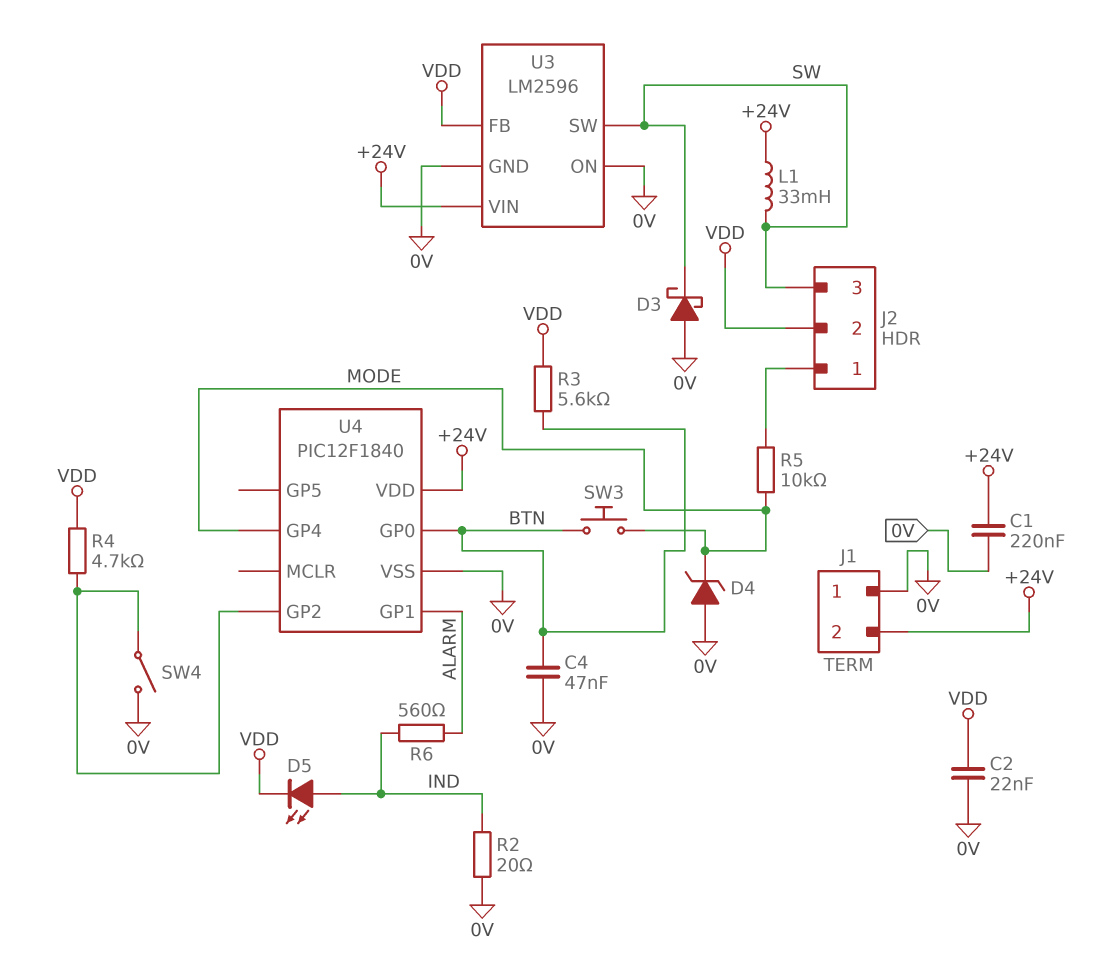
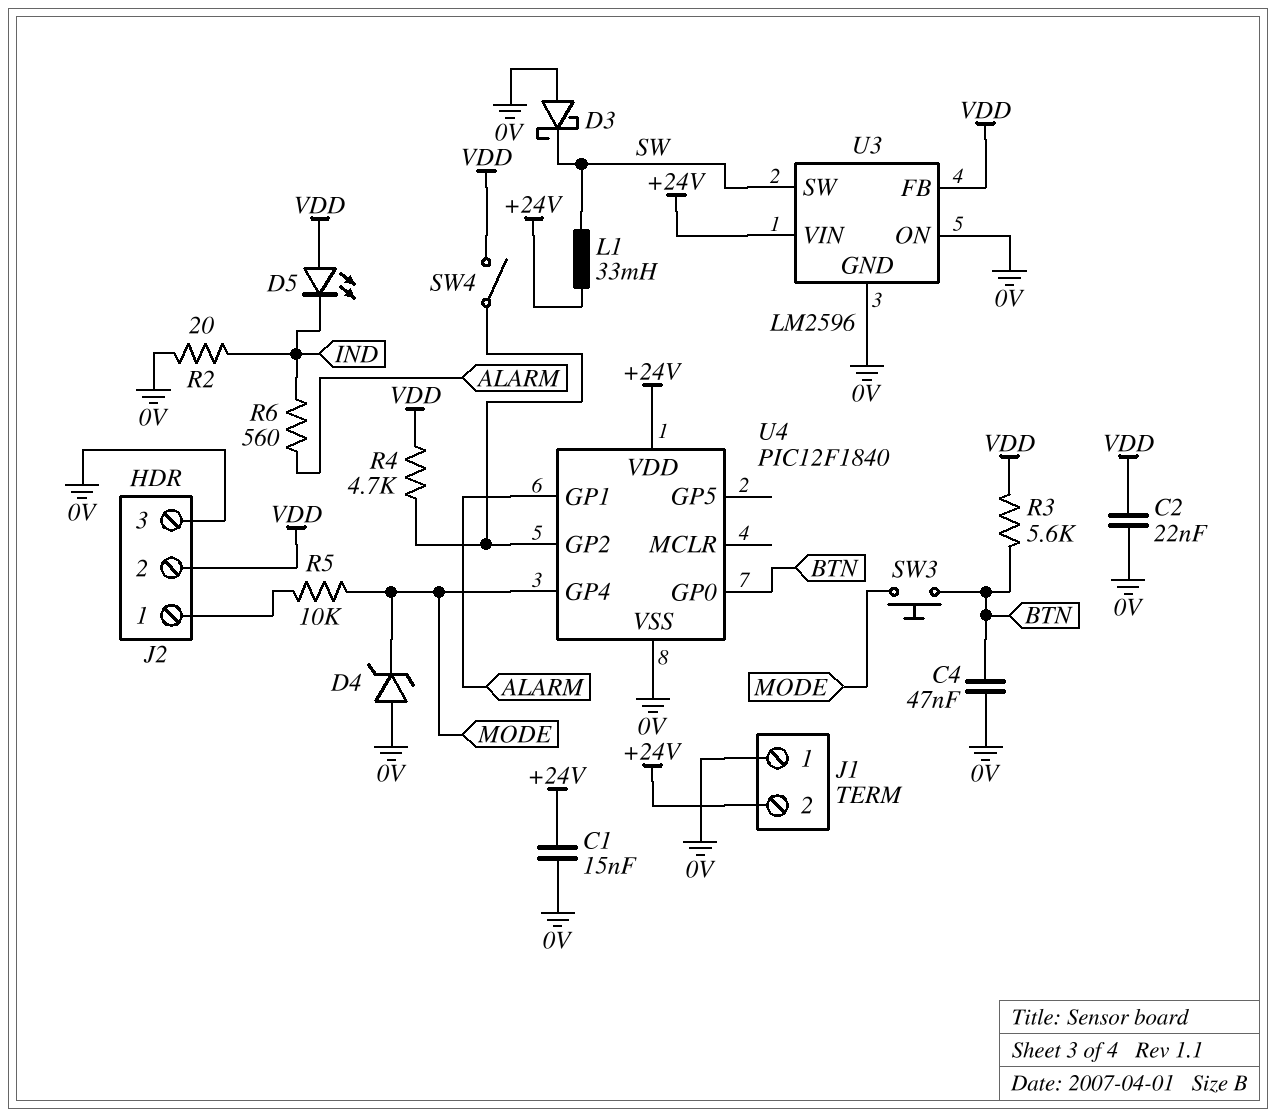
C1: 220nF (+24V, 0V) -> 15nF (+24V, 0V)
D5: LED (A IND, K VDD) -> LED (A VDD, K IND)
J2 pin 3: SW -> 0V
SW4: switch (0V, U4/GP2) -> switch (U4/GP2, VDD)

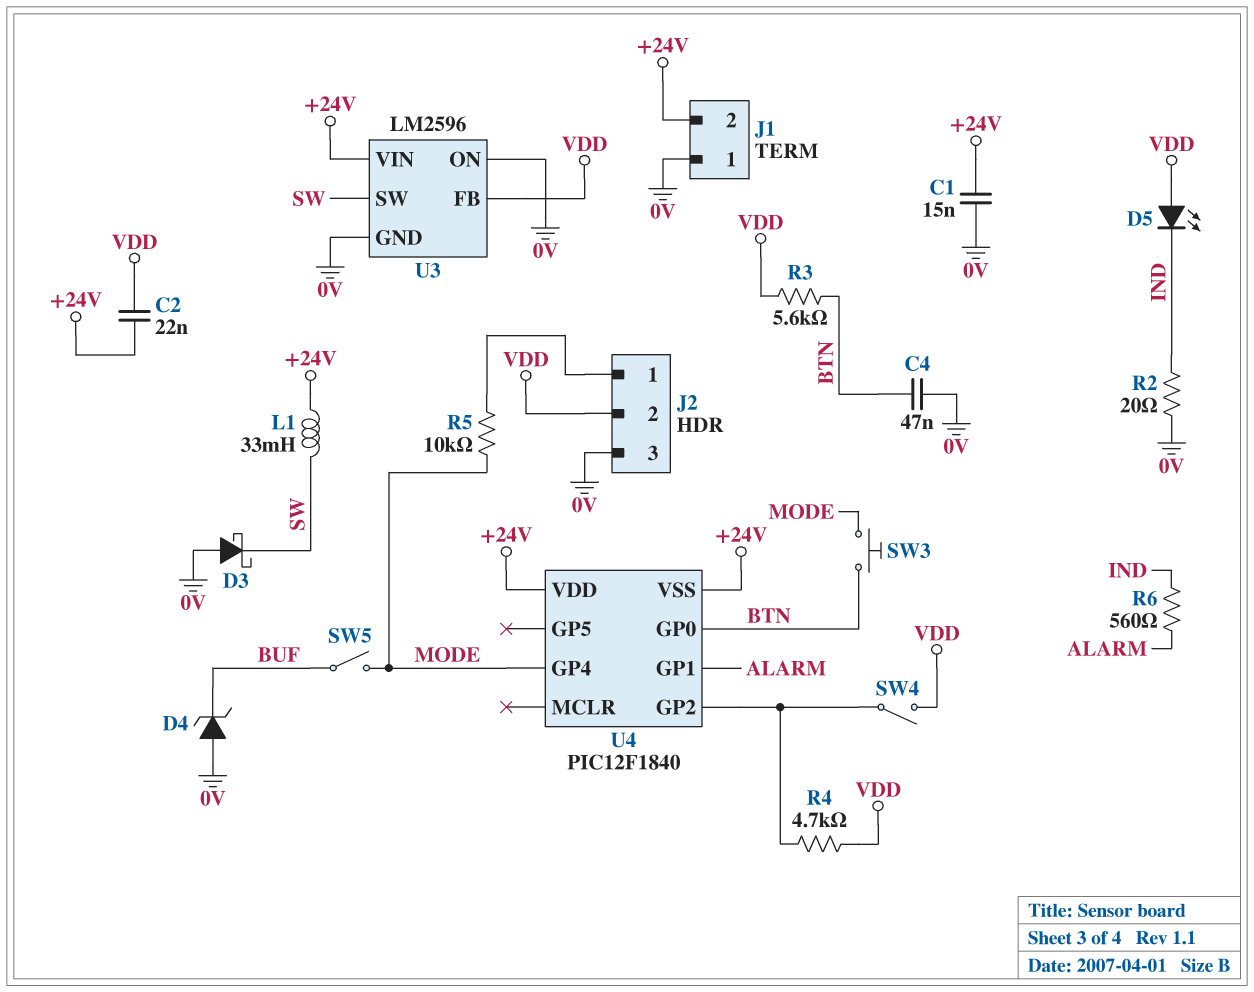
C2: 22nF (0V, VDD) -> 22nF (+24V, VDD)
D4: zener (A 0V, K MODE) -> zener (A 0V, K BUF)
SW5: none -> switch (BUF, MODE)
U4 pin VSS: 0V -> +24V

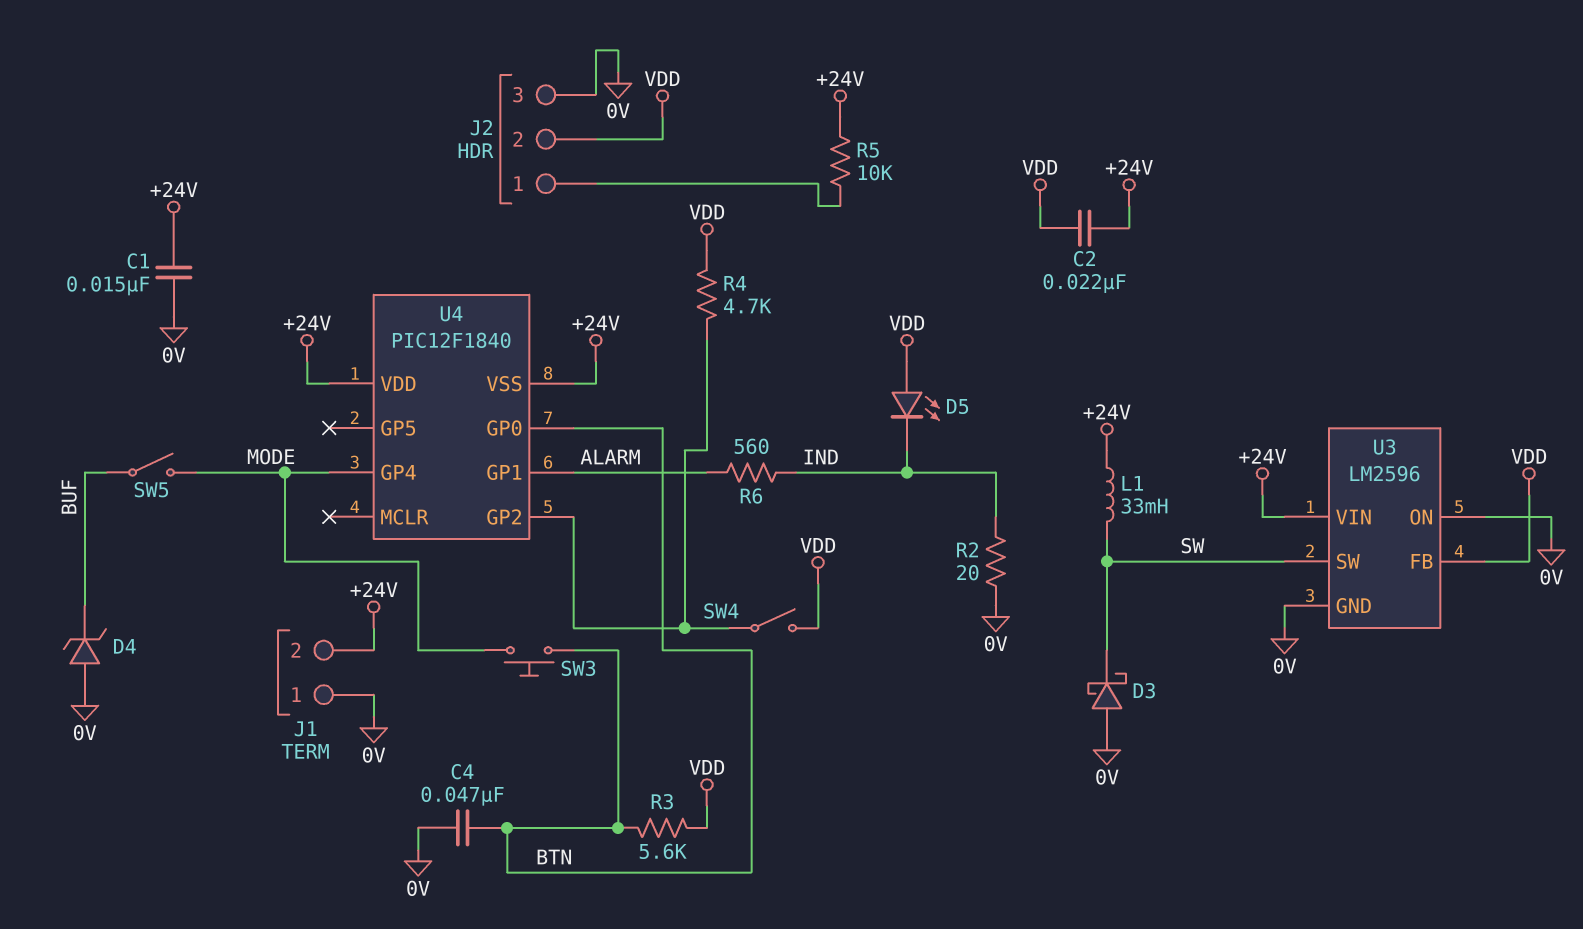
R5: 10k (J2/1, MODE) -> 10k (+24V, J2/1)

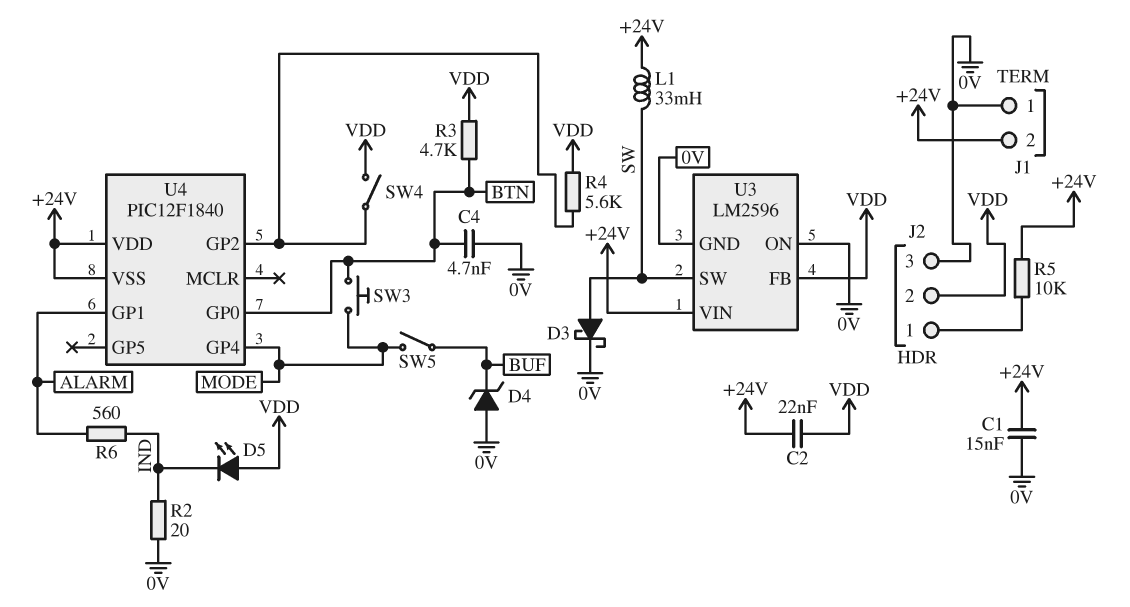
C4: 47nF (0V, BTN) -> 4.7nF (0V, BTN)
D3: schottky (A 0V, K SW) -> schottky (A SW, K 0V)
R3: 5.6k (BTN, VDD) -> 4.7k (BTN, VDD)
R4: 4.7k (U4/GP2, VDD) -> 5.6k (U4/GP2, VDD)

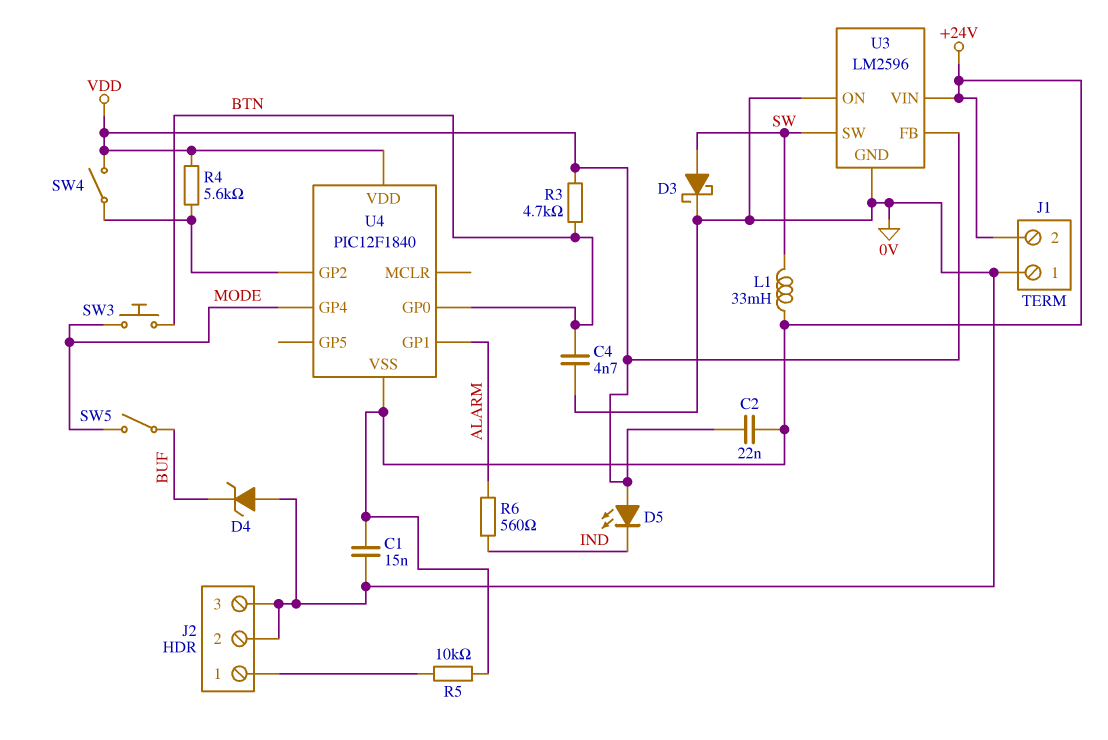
J2 pin 2: VDD -> 0V
R2: 20 (0V, IND) -> none
U4 pin VDD: +24V -> VDD

